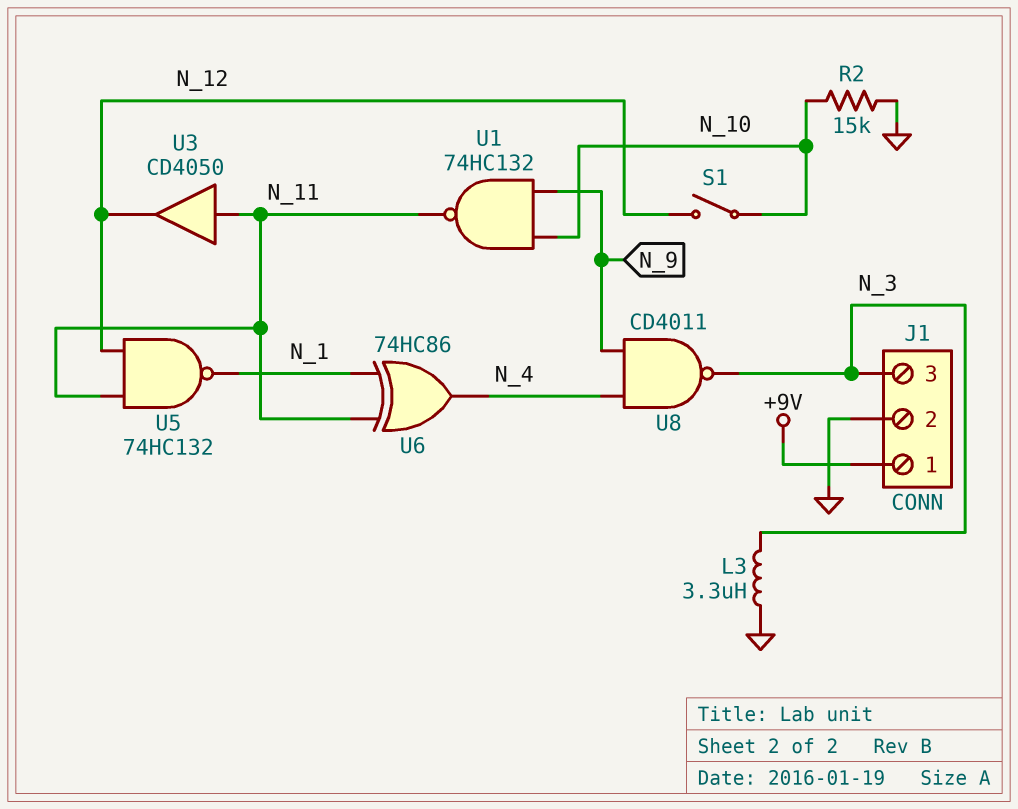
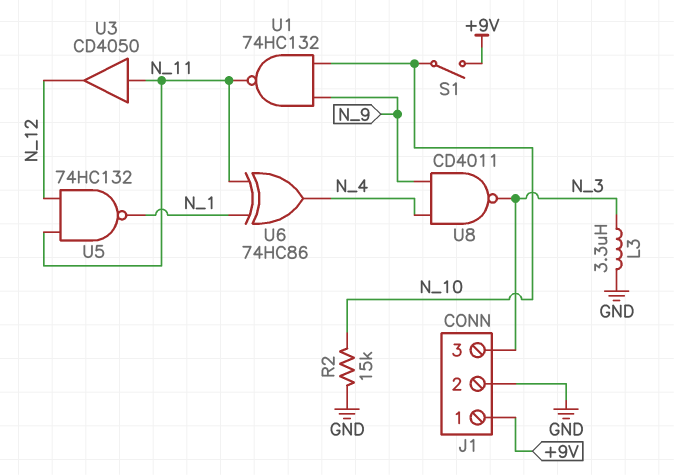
S1: switch (N_10, N_12) -> switch (+9V, N_10)

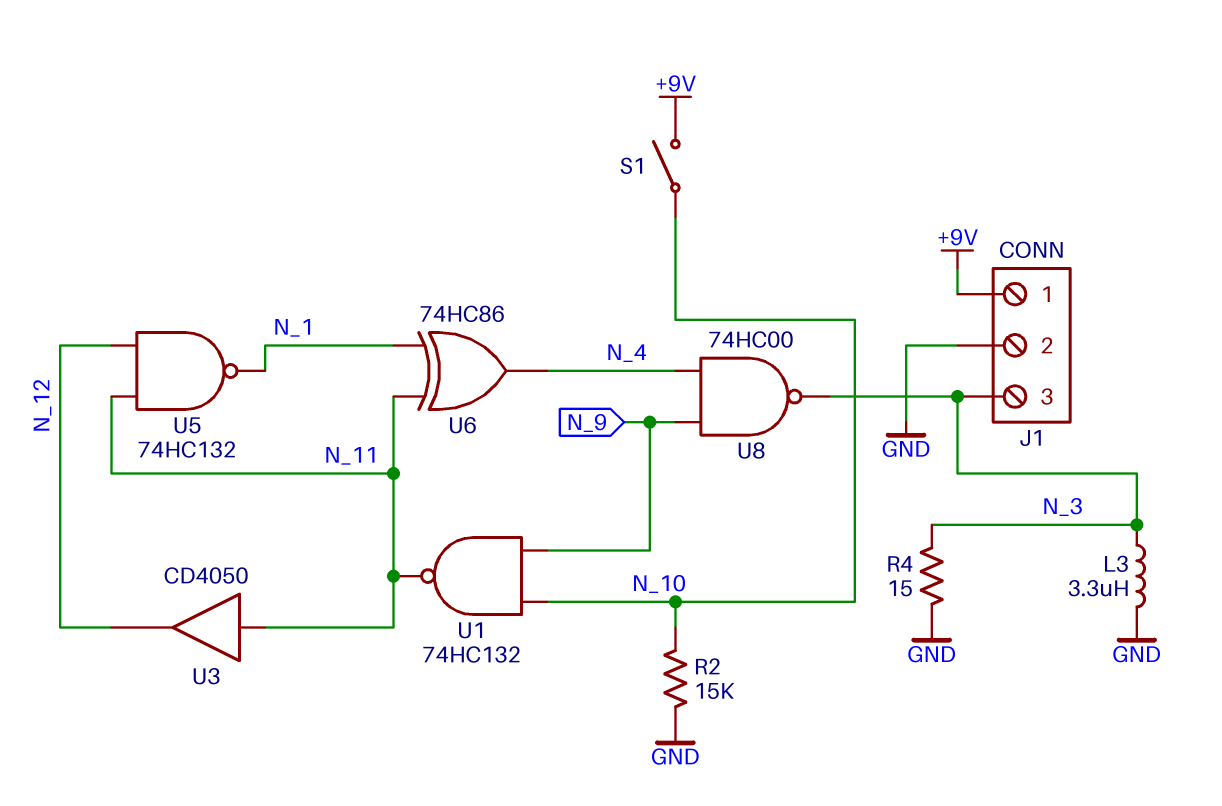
R4: none -> 15 (GND, N_3)
U8: NAND CD4011 (in N_4, in N_9, out N_3) -> NAND 74HC00 (in N_4, in N_9, out N_3)

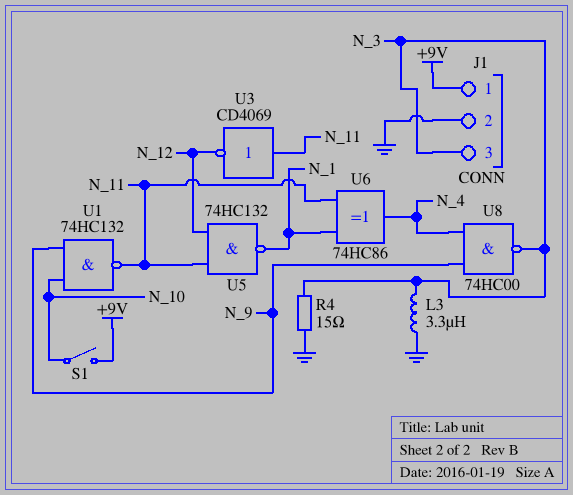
R2: 15k (GND, N_10) -> none
U3: buffer CD4050 (in N_11, out N_12) -> NOT CD4069 (in N_11, out N_12)

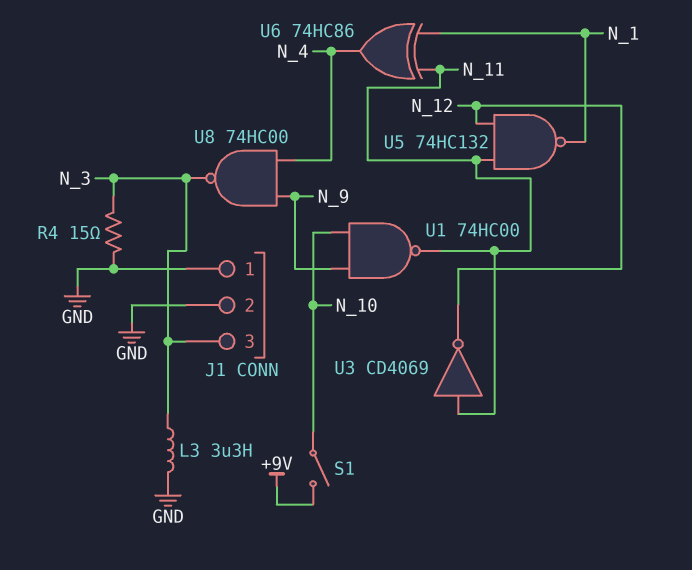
J1 pin 1: +9V -> GND
U1: NAND 74HC132 (in N_9, in N_10, out N_11) -> NAND 74HC00 (in N_9, in N_10, out N_11)

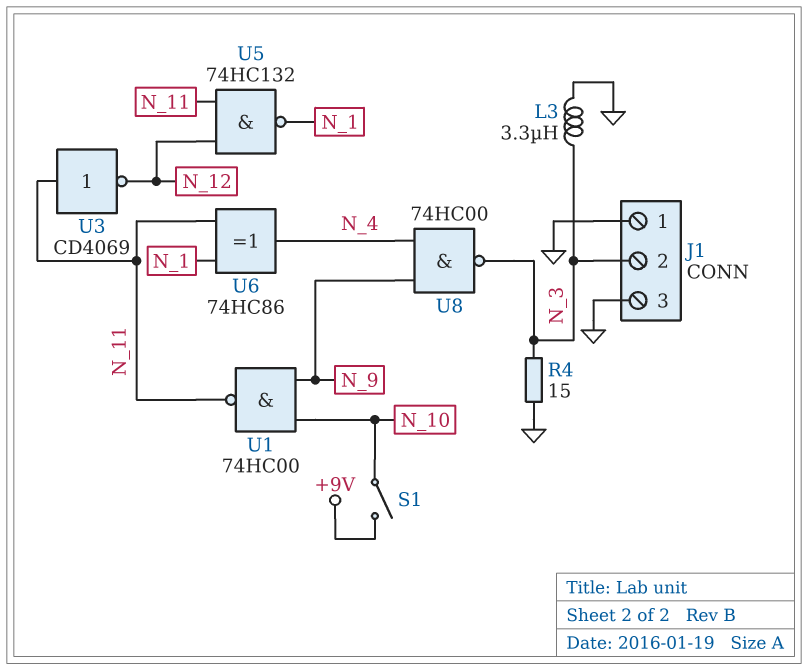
J1 pin 2: GND -> N_3
J1 pin 3: N_3 -> GND

